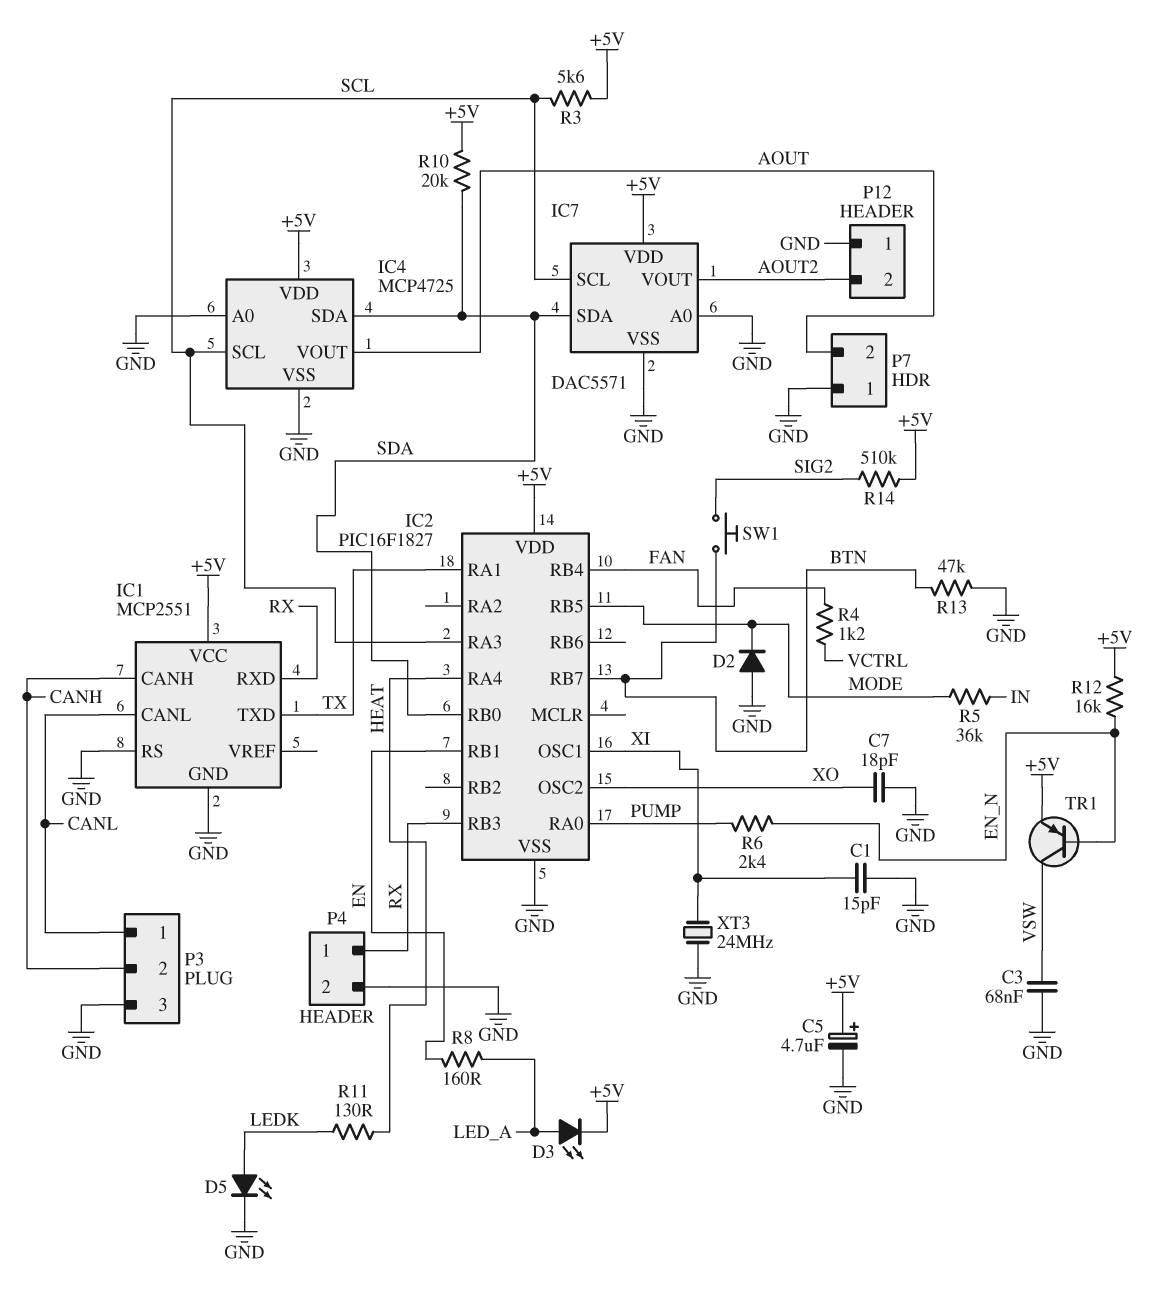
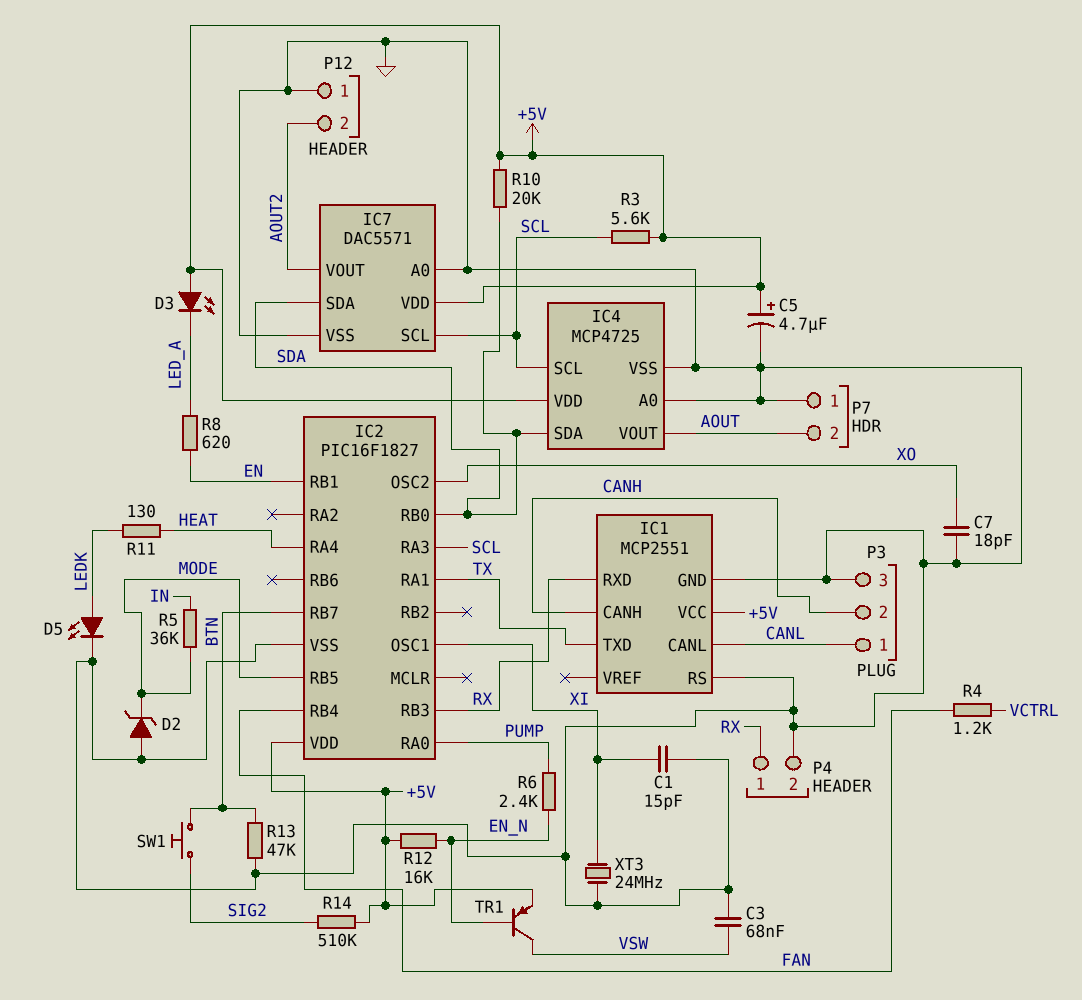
D2: diode (A GND, K MODE) -> zener (A GND, K MODE)
D3: LED (A LED_A, K +5V) -> LED (A +5V, K LED_A)
R8: 160 (EN, LED_A) -> 620 (EN, LED_A)

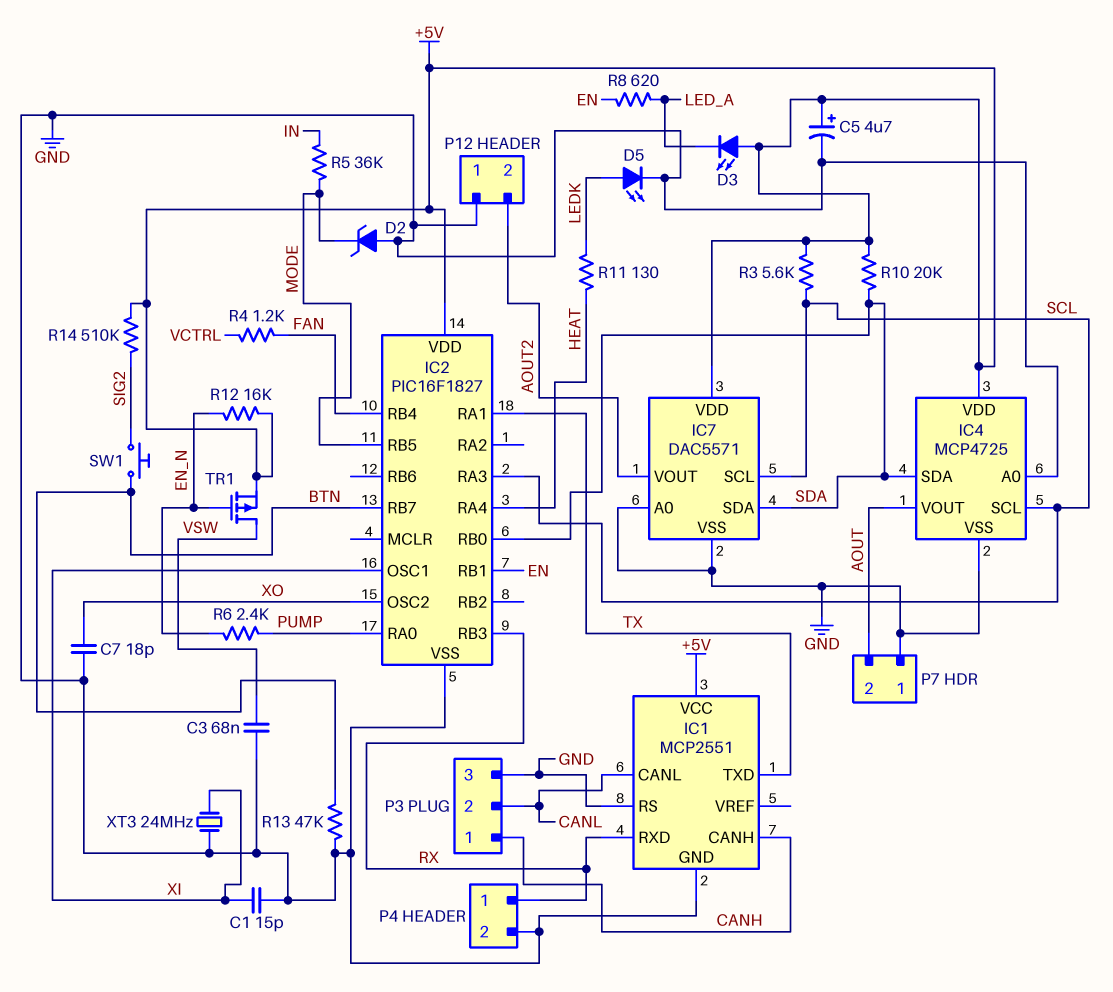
P3 pin 1: CANL -> CANH
P3 pin 2: CANH -> CANL
TR1: PNP (B EN_N, C VSW, E +5V) -> PMOS (G EN_N, D VSW, S +5V)

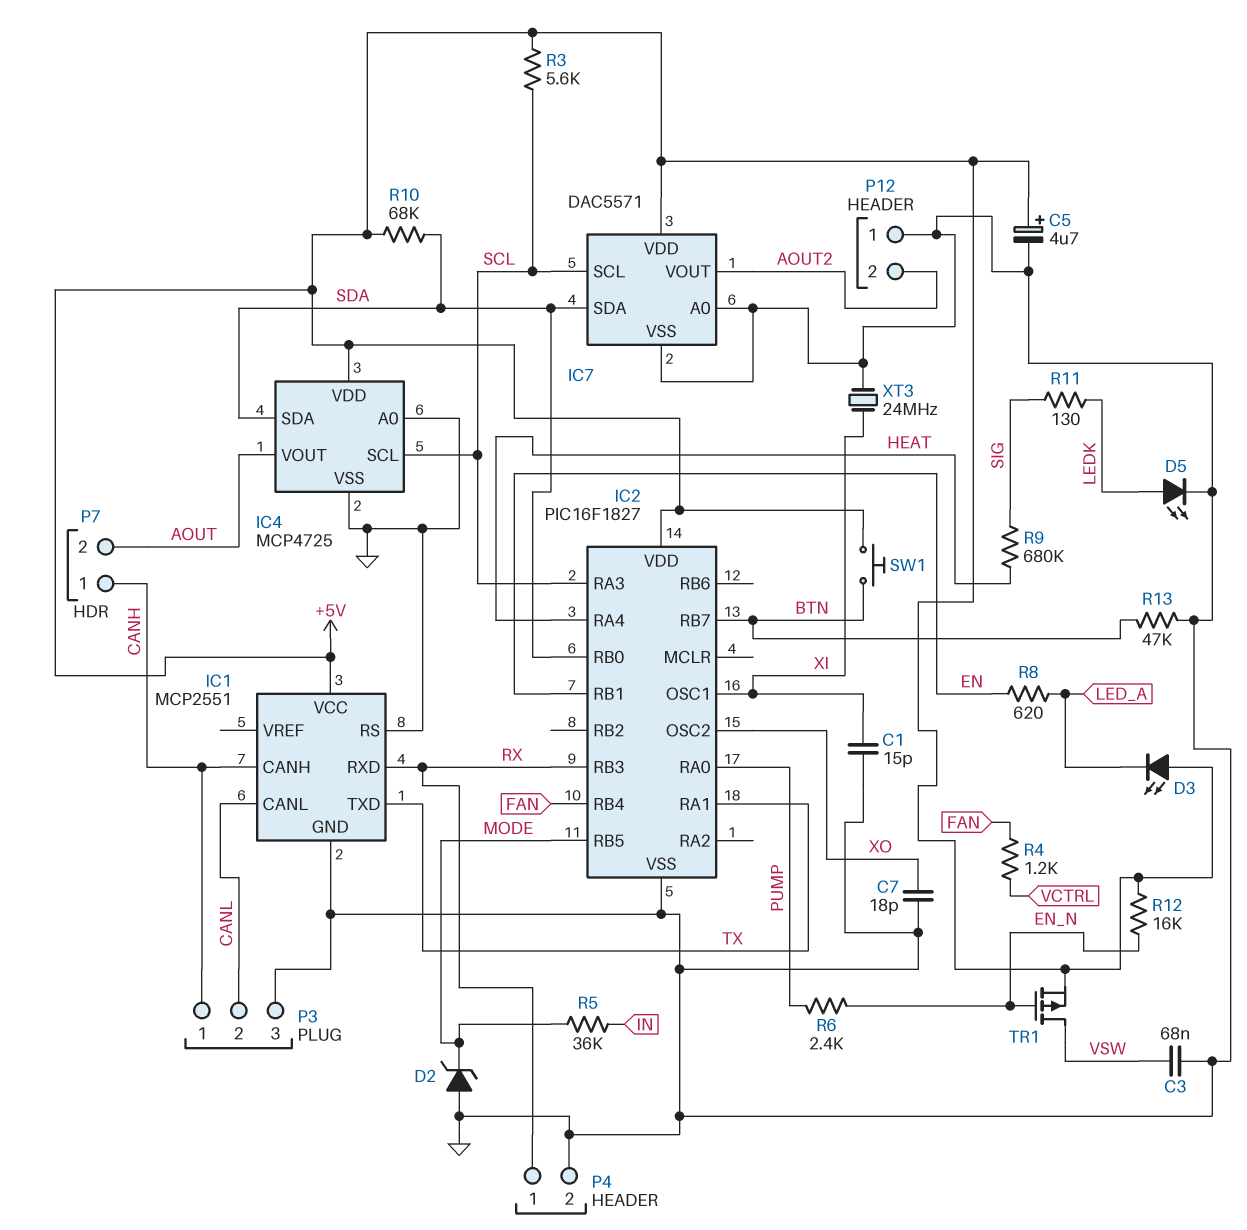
P7 pin 1: GND -> CANH
R9: none -> 680k (HEAT, SIG)
R10: 20k (+5V, SDA) -> 68k (+5V, SDA)
R11: 130 (HEAT, LEDK) -> 130 (LEDK, SIG)
R14: 510k (+5V, SIG2) -> none
SW1: button (BTN, SIG2) -> button (+5V, BTN)

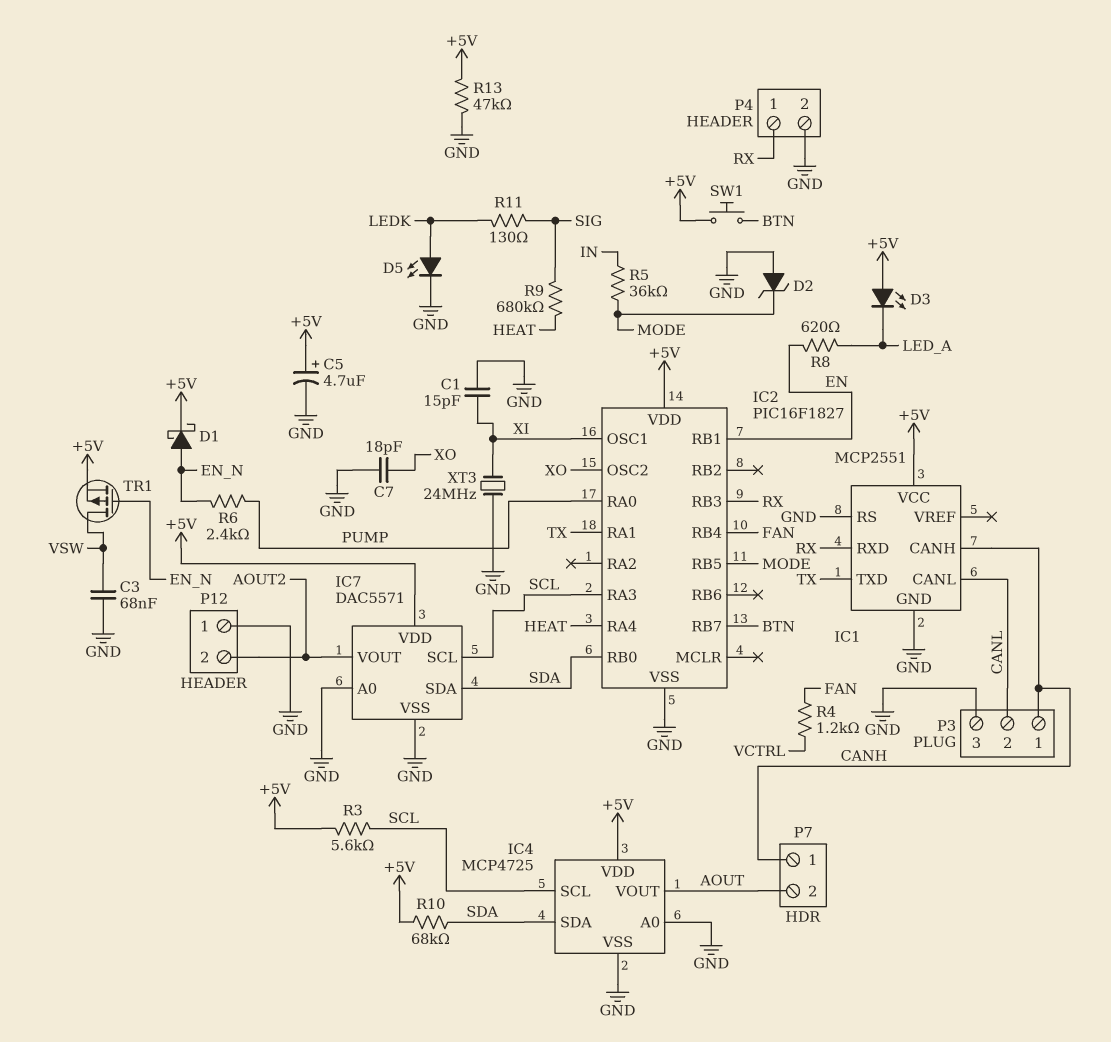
D1: none -> schottky (A EN_N, K +5V)
R12: 16k (+5V, EN_N) -> none
R13: 47k (BTN, GND) -> 47k (+5V, GND)

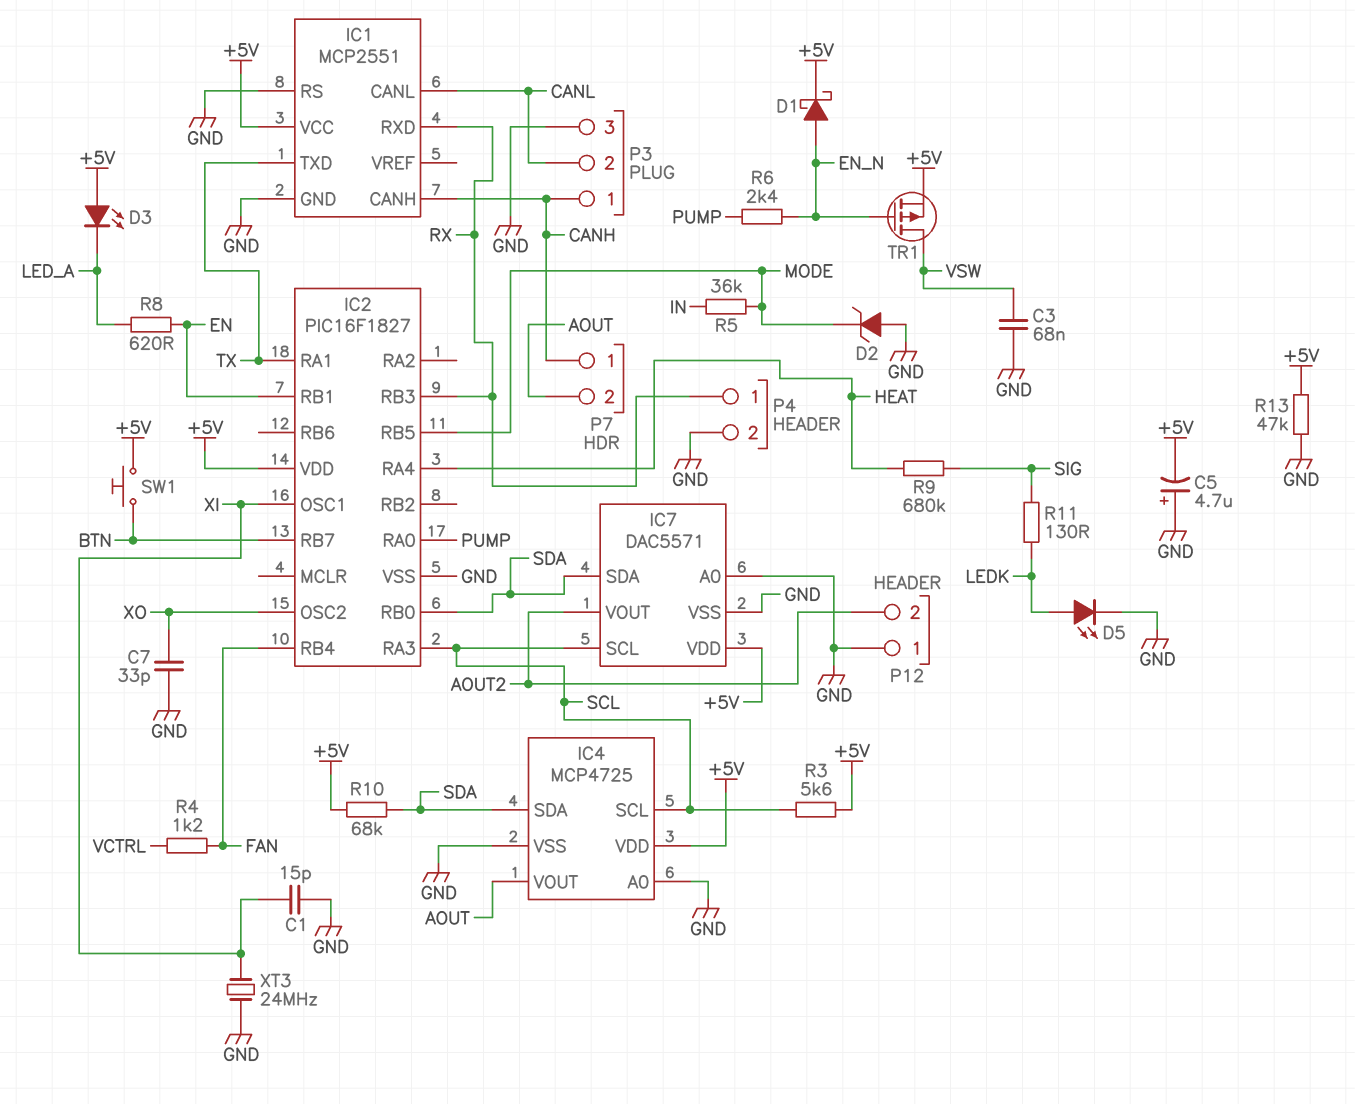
C5: 4.7uF (plus +5V, minus GND) -> 4.7uF (plus GND, minus +5V)
C7: 18pF (GND, XO) -> 33pF (GND, XO)

